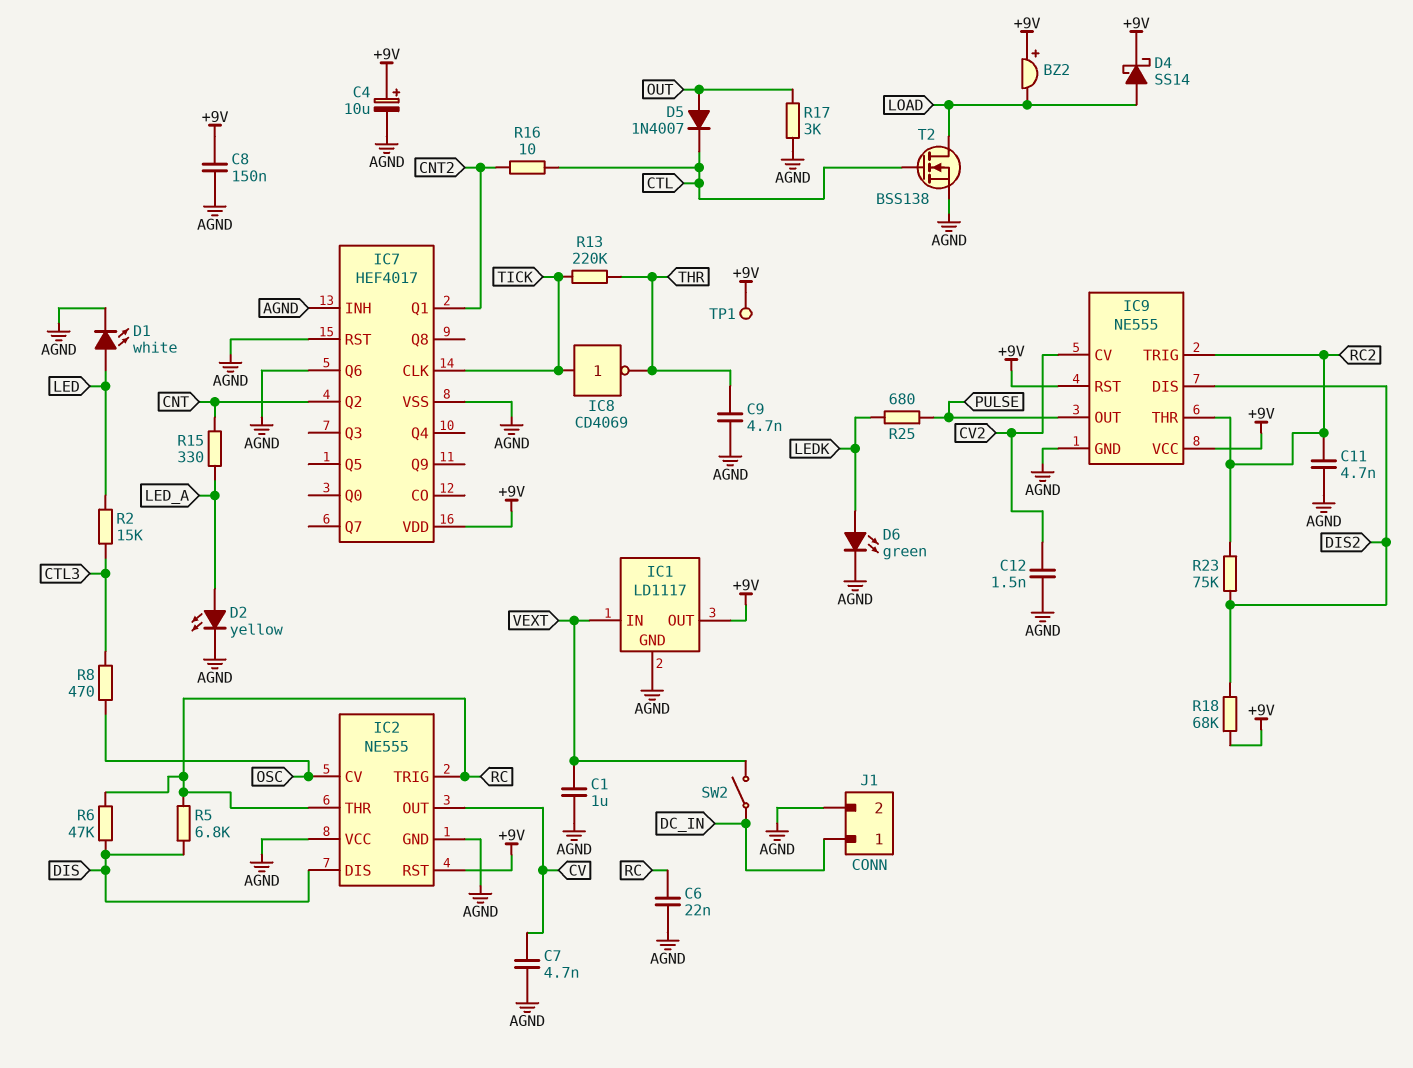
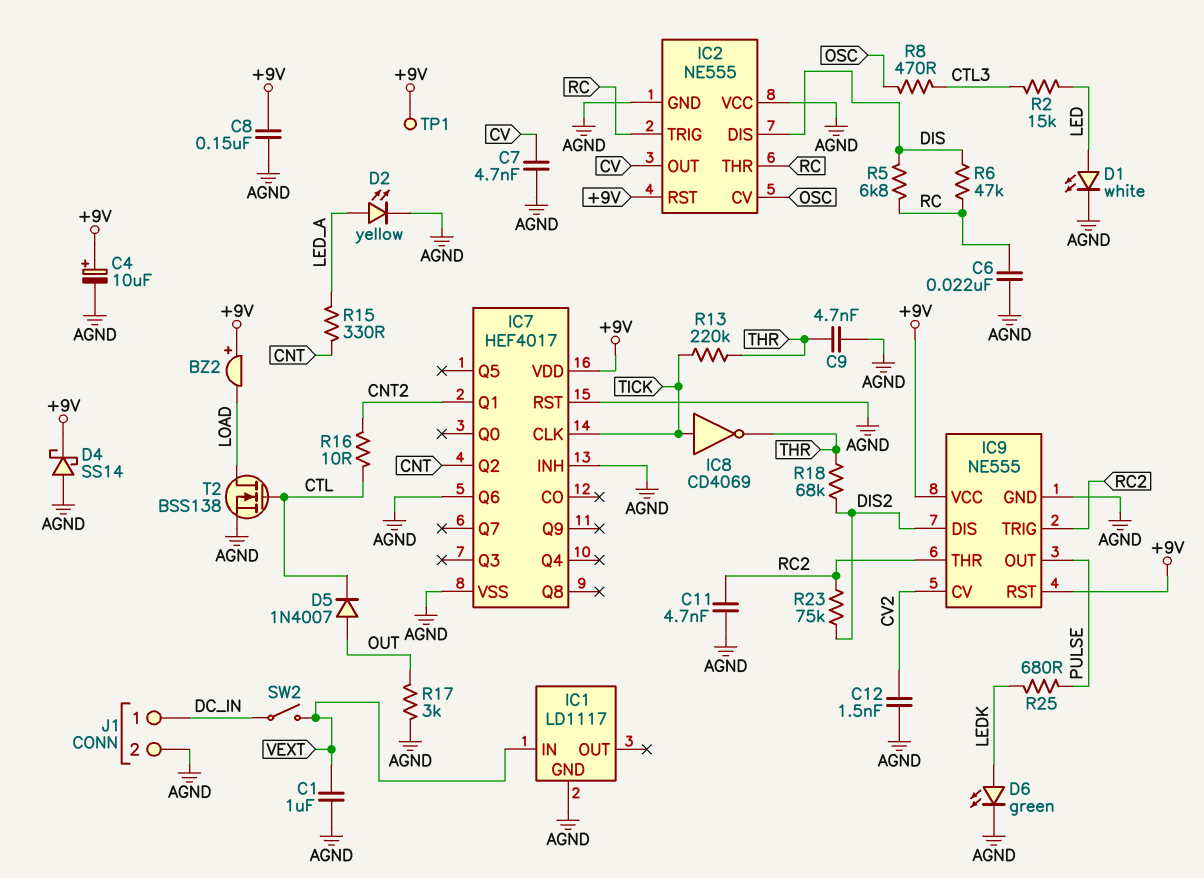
D4: schottky SS14 (A LOAD, K +9V) -> schottky SS14 (A AGND, K +9V)
IC1 pin OUT: +9V -> none
R18: 68k (+9V, DIS2) -> 68k (DIS2, THR)

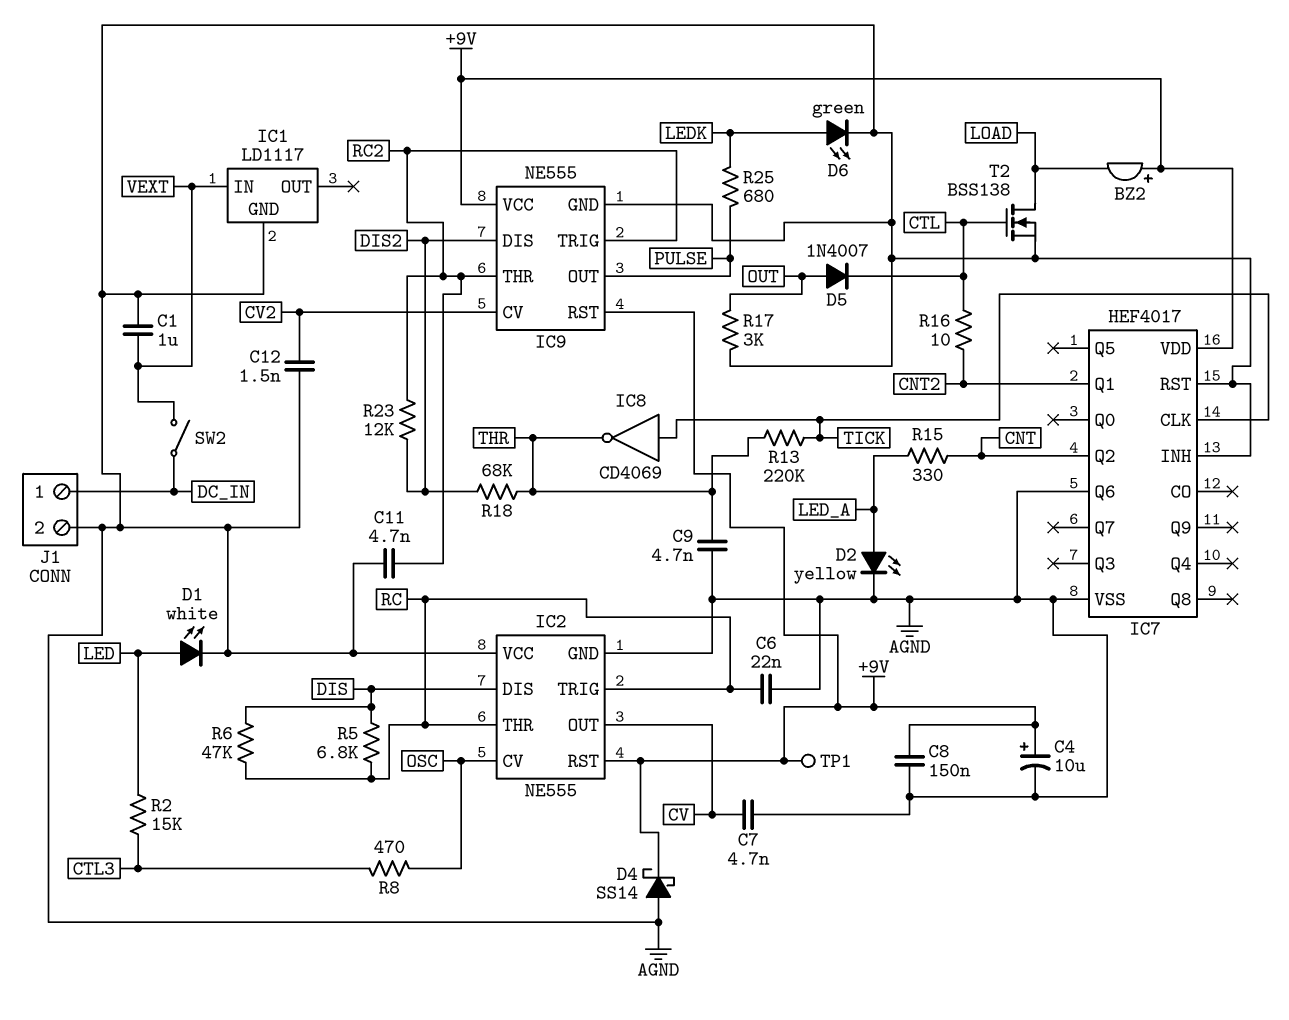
R23: 75k (DIS2, RC2) -> 12k (DIS2, RC2)

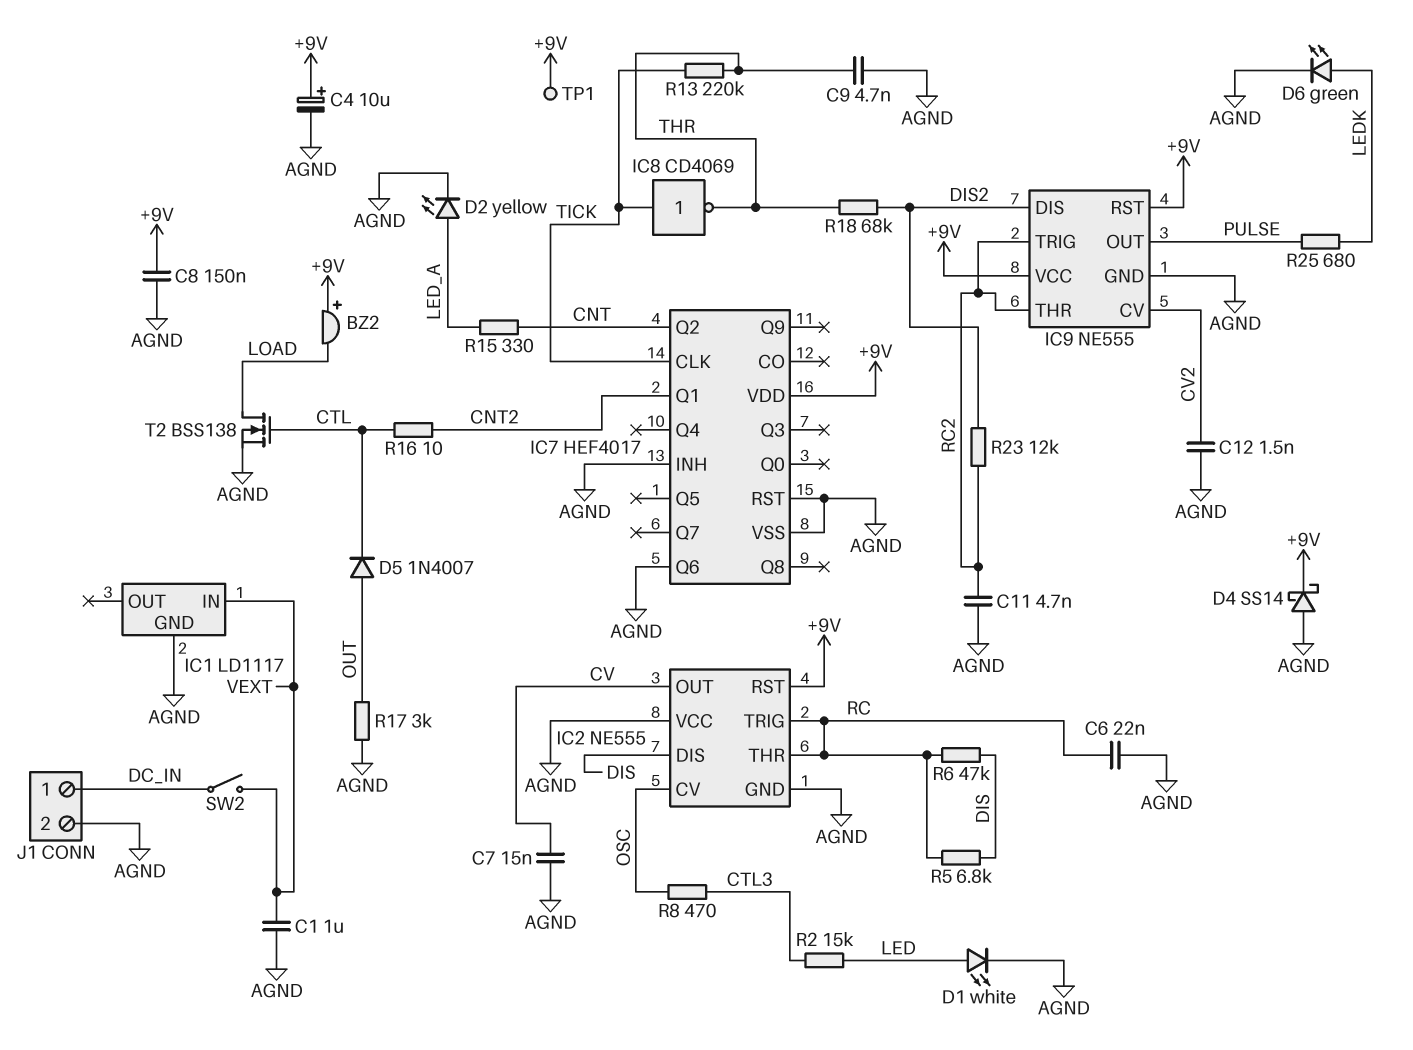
C7: 4.7nF (AGND, CV) -> 15nF (AGND, CV)

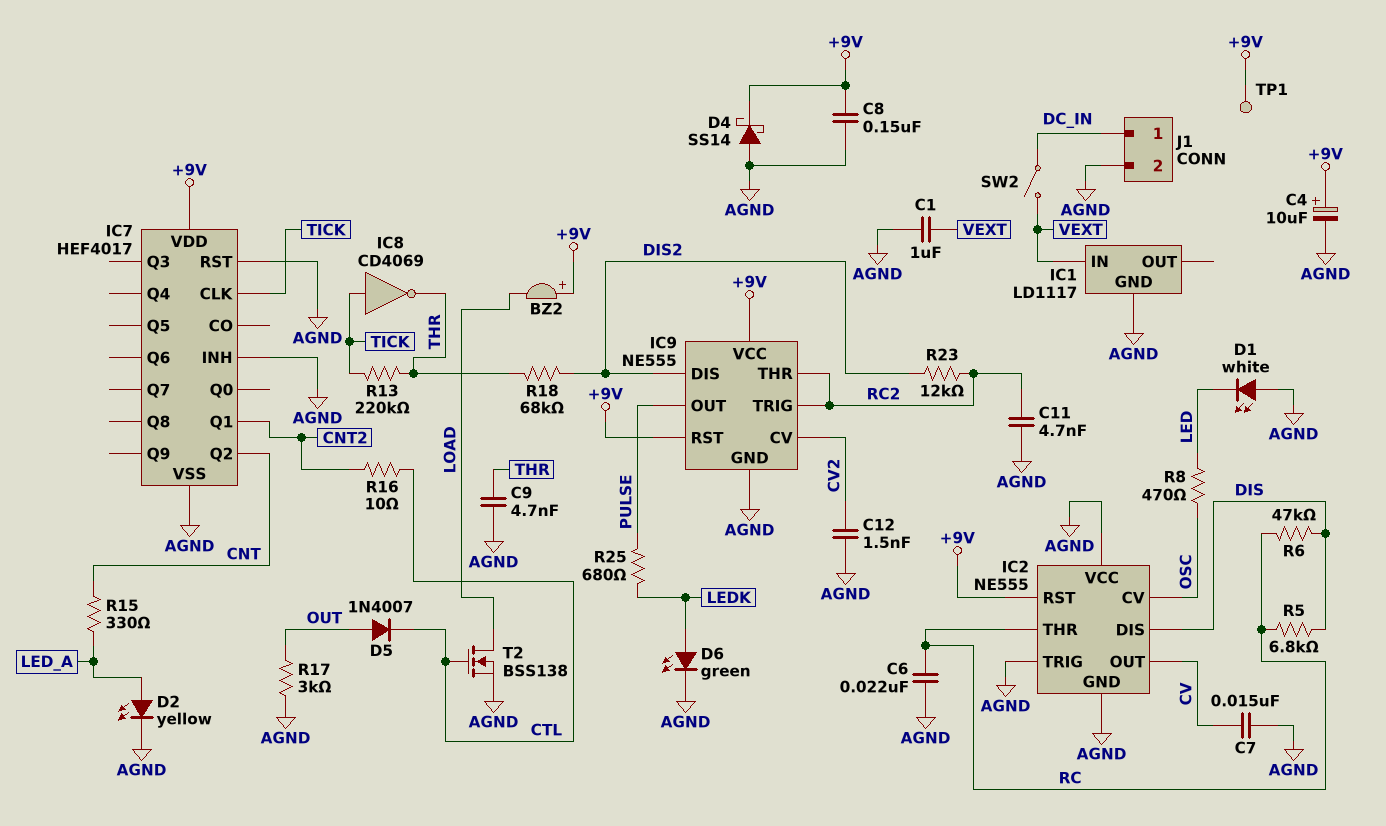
D1: LED white (A LED, K AGND) -> LED white (A AGND, K LED)
IC2 pin TRIG: RC -> AGND
IC7 pin Q6: AGND -> none
R2: 15k (CTL3, LED) -> none
R8: 470 (CTL3, OSC) -> 470 (LED, OSC)

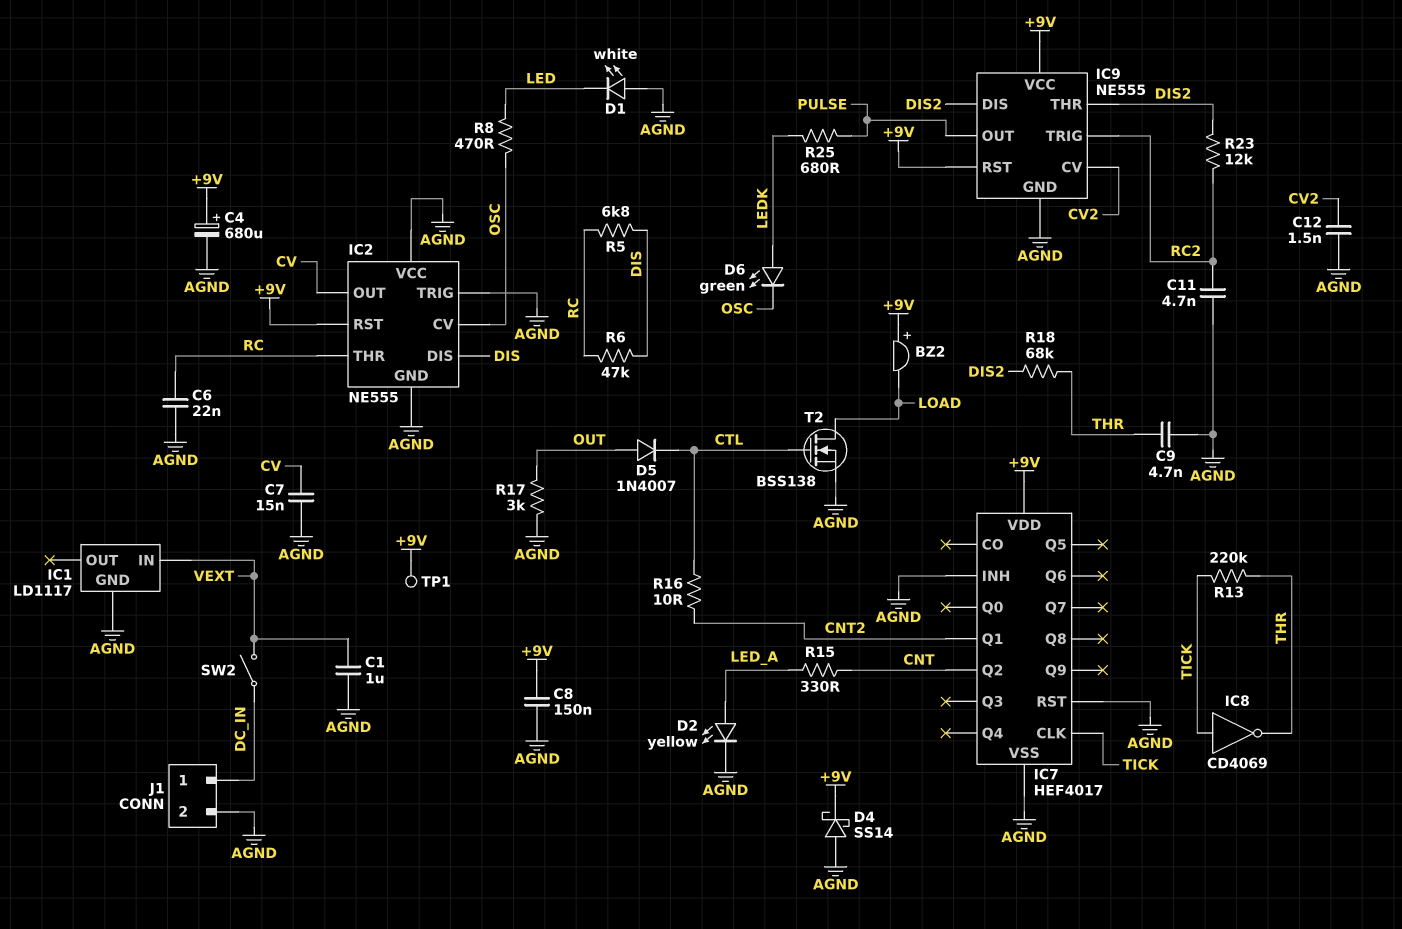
C4: 10uF (plus +9V, minus AGND) -> 680uF (plus +9V, minus AGND)
D6: LED green (A LEDK, K AGND) -> LED green (A LEDK, K OSC)
IC9 pin THR: RC2 -> DIS2

